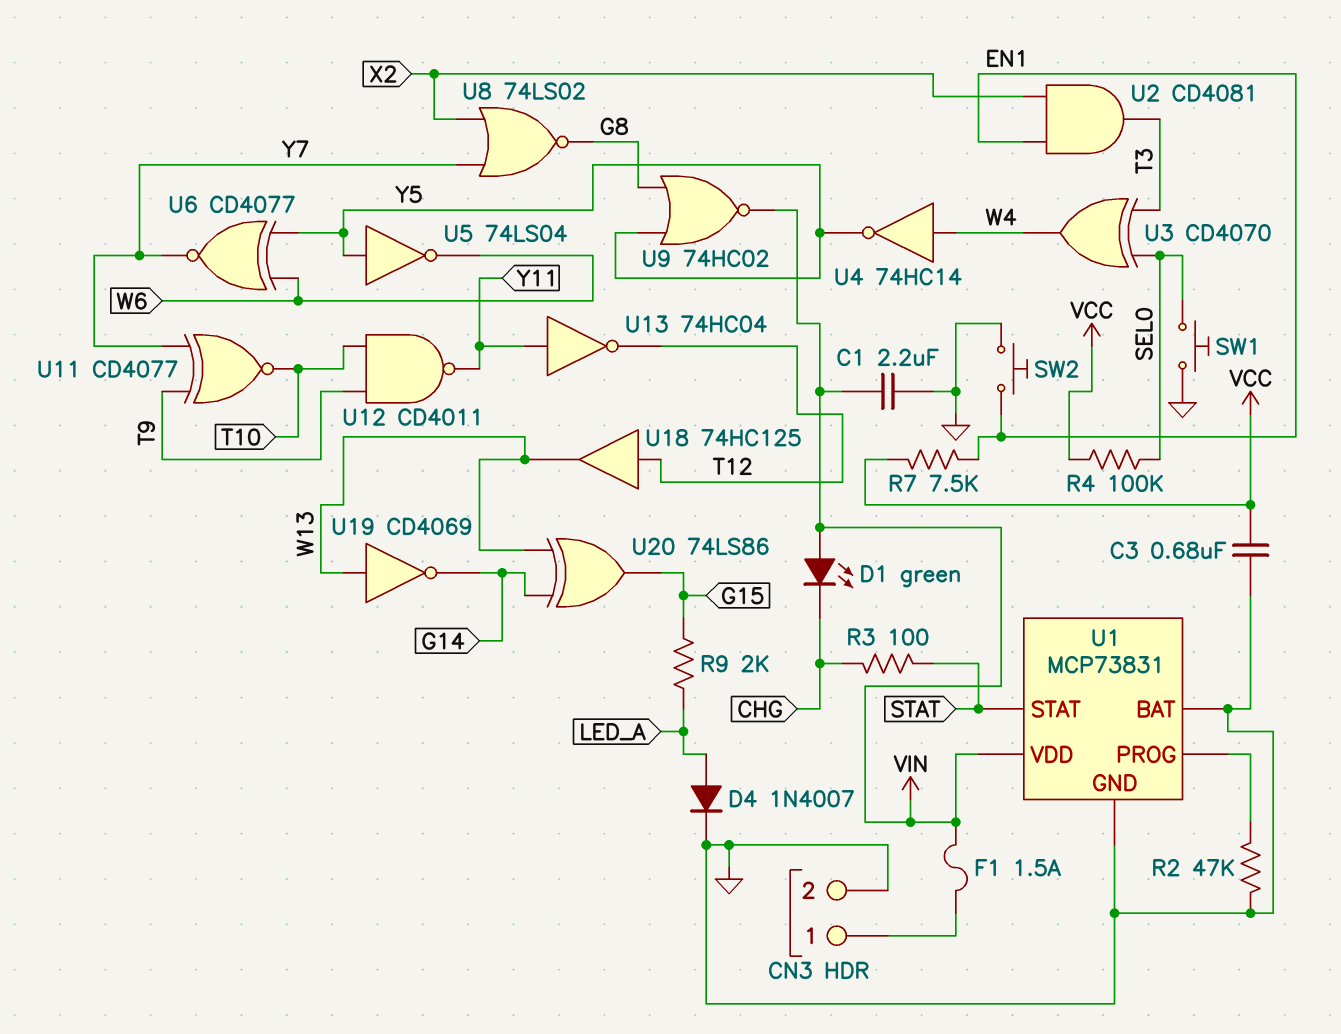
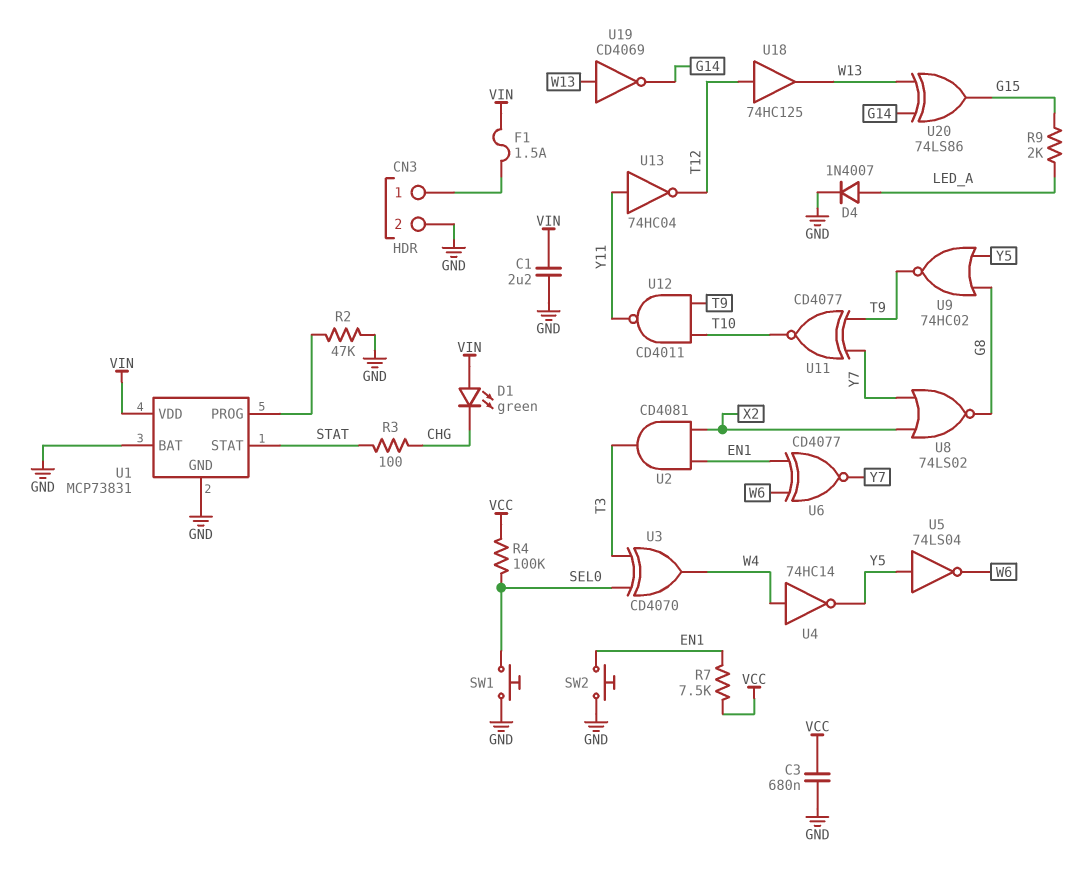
U6: XNOR CD4077 (in W6, in Y5, out Y7) -> XNOR CD4077 (in EN1, in W6, out Y7)
U9: NOR 74HC02 (in G8, in Y5, out VIN) -> NOR 74HC02 (in G8, in Y5, out T9)

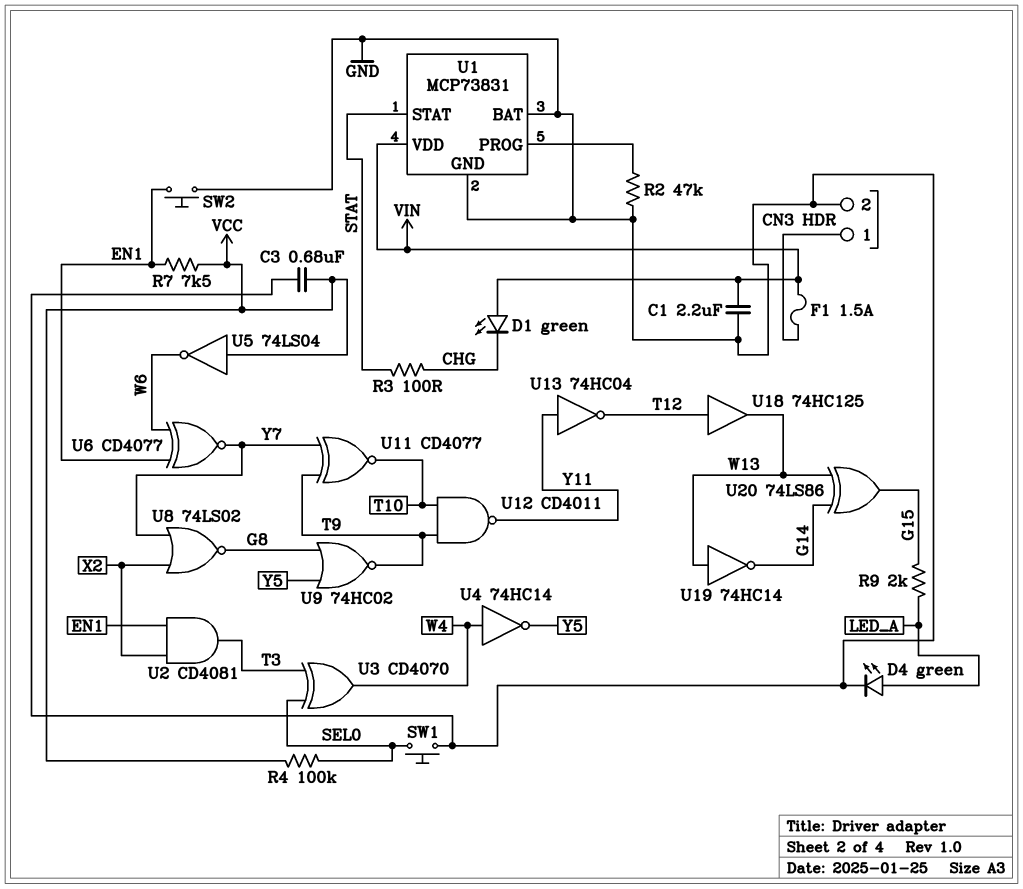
D4: diode 1N4007 (A LED_A, K GND) -> LED green (A LED_A, K GND)
U5: NOT 74LS04 (in Y5, out W6) -> NOT 74LS04 (in VCC, out W6)
U19: NOT CD4069 (in W13, out G14) -> NOT 74HC14 (in W13, out G14)

